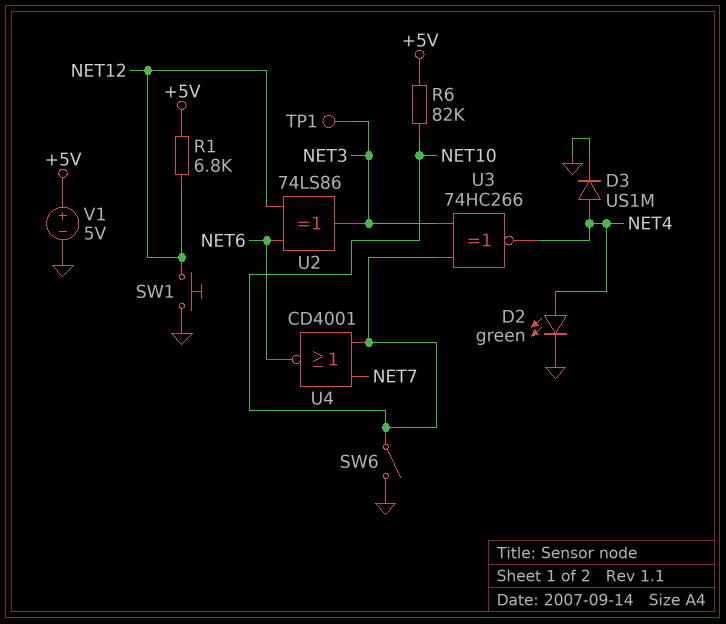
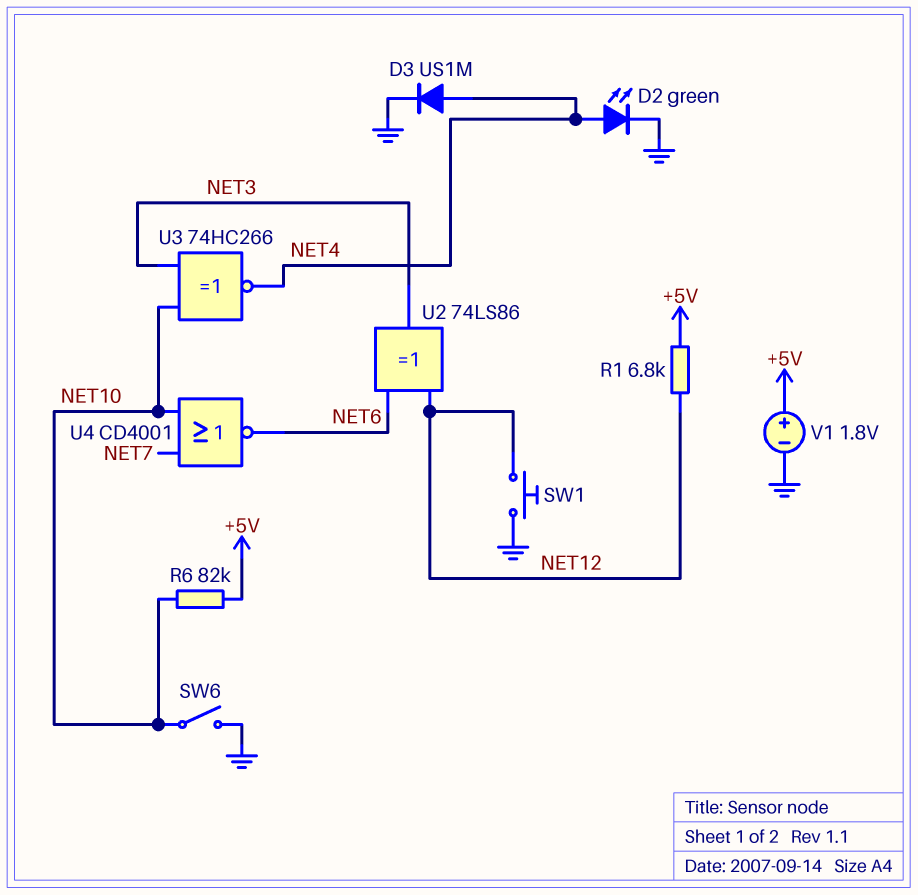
TP1: test point (NET3) -> none
V1: 5V (plus +5V, minus GND) -> 1.8V (plus +5V, minus GND)

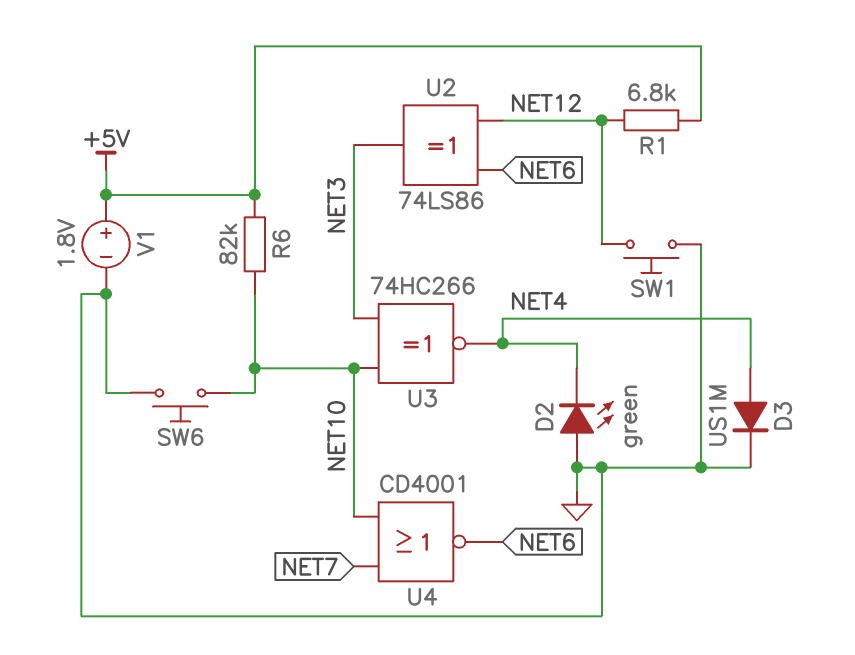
D2: LED green (A NET4, K GND) -> LED green (A GND, K NET4)
SW6: switch (GND, NET10) -> button (GND, NET10)

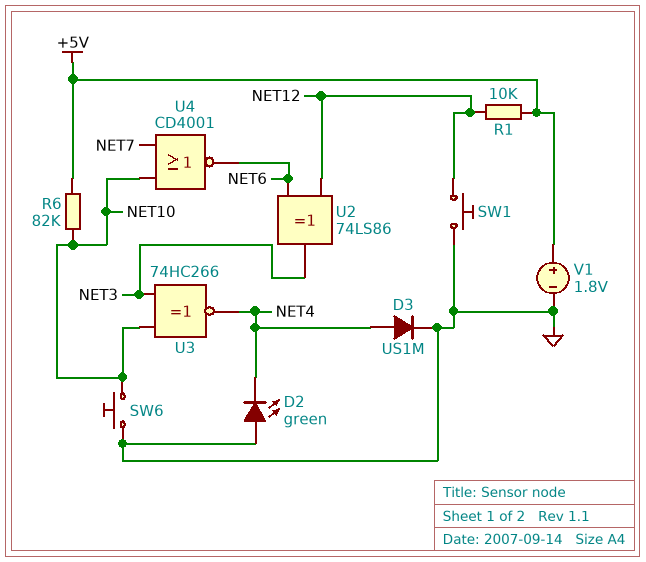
R1: 6.8k (+5V, NET12) -> 10k (+5V, NET12)

